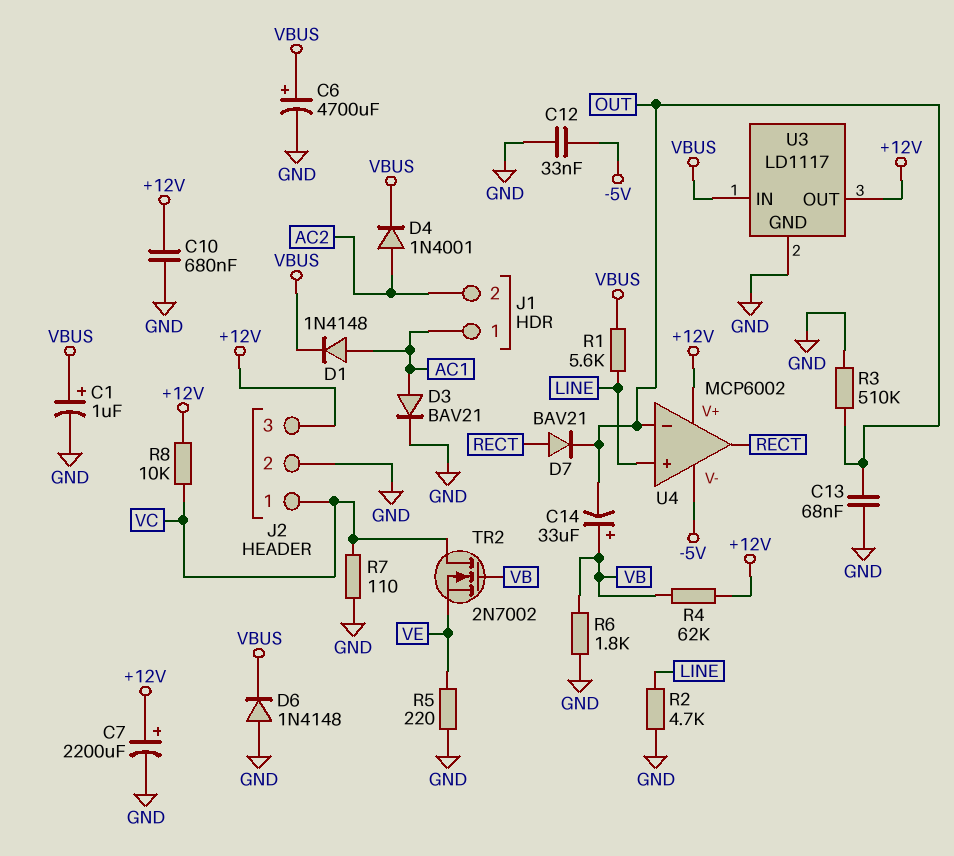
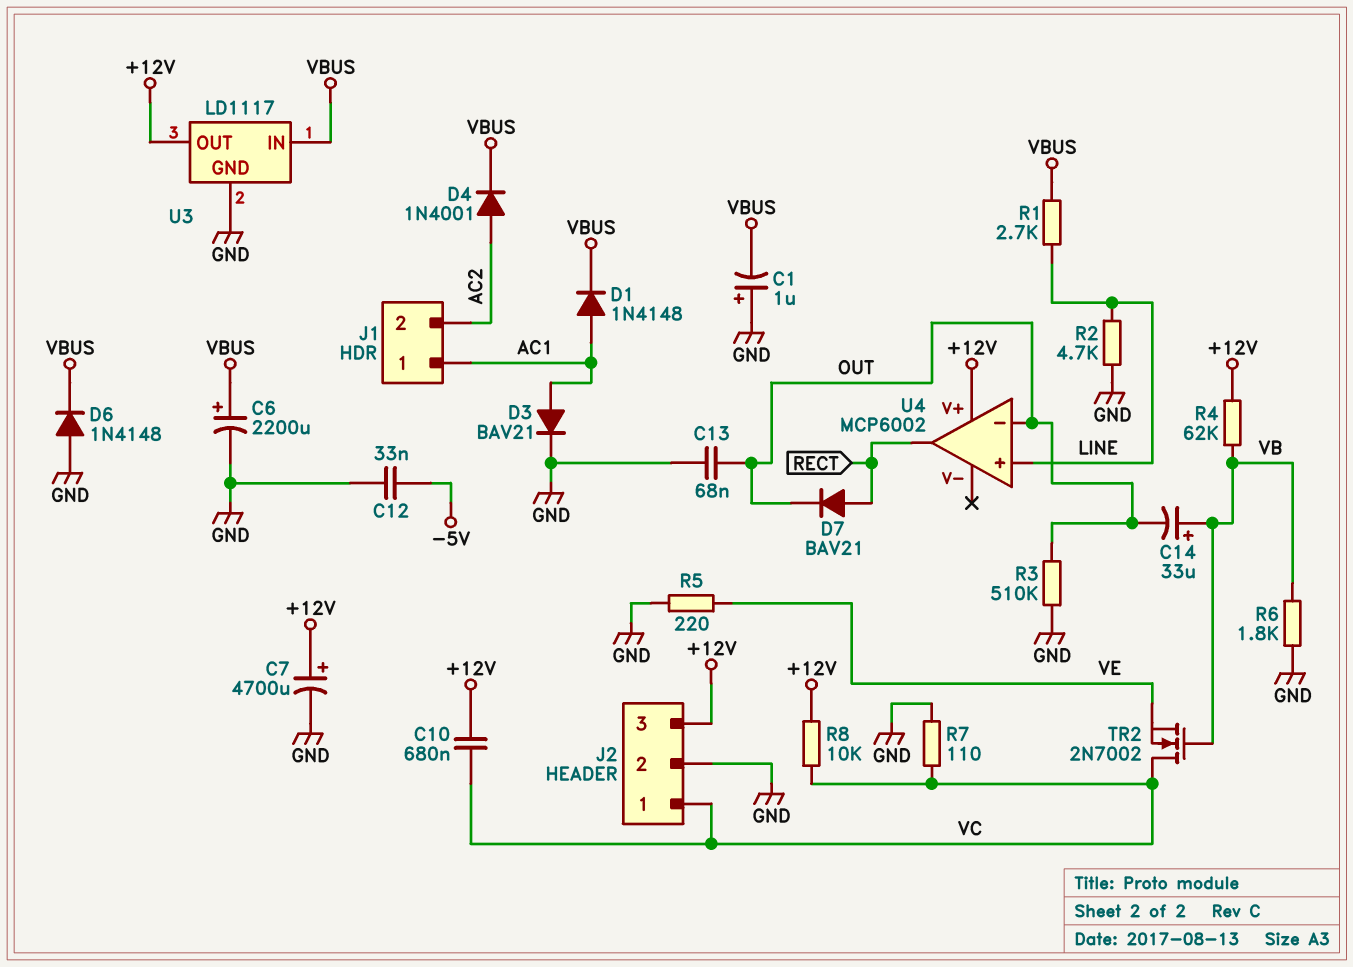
C1: 1uF (plus VBUS, minus GND) -> 1uF (plus GND, minus VBUS)
C6: 4700uF (plus VBUS, minus GND) -> 2200uF (plus VBUS, minus GND)
C7: 2200uF (plus +12V, minus GND) -> 4700uF (plus +12V, minus GND)
C10: 680nF (+12V, GND) -> 680nF (+12V, VC)
R1: 5.6k (LINE, VBUS) -> 2.7k (LINE, VBUS)
U4 pin V-: -5V -> none

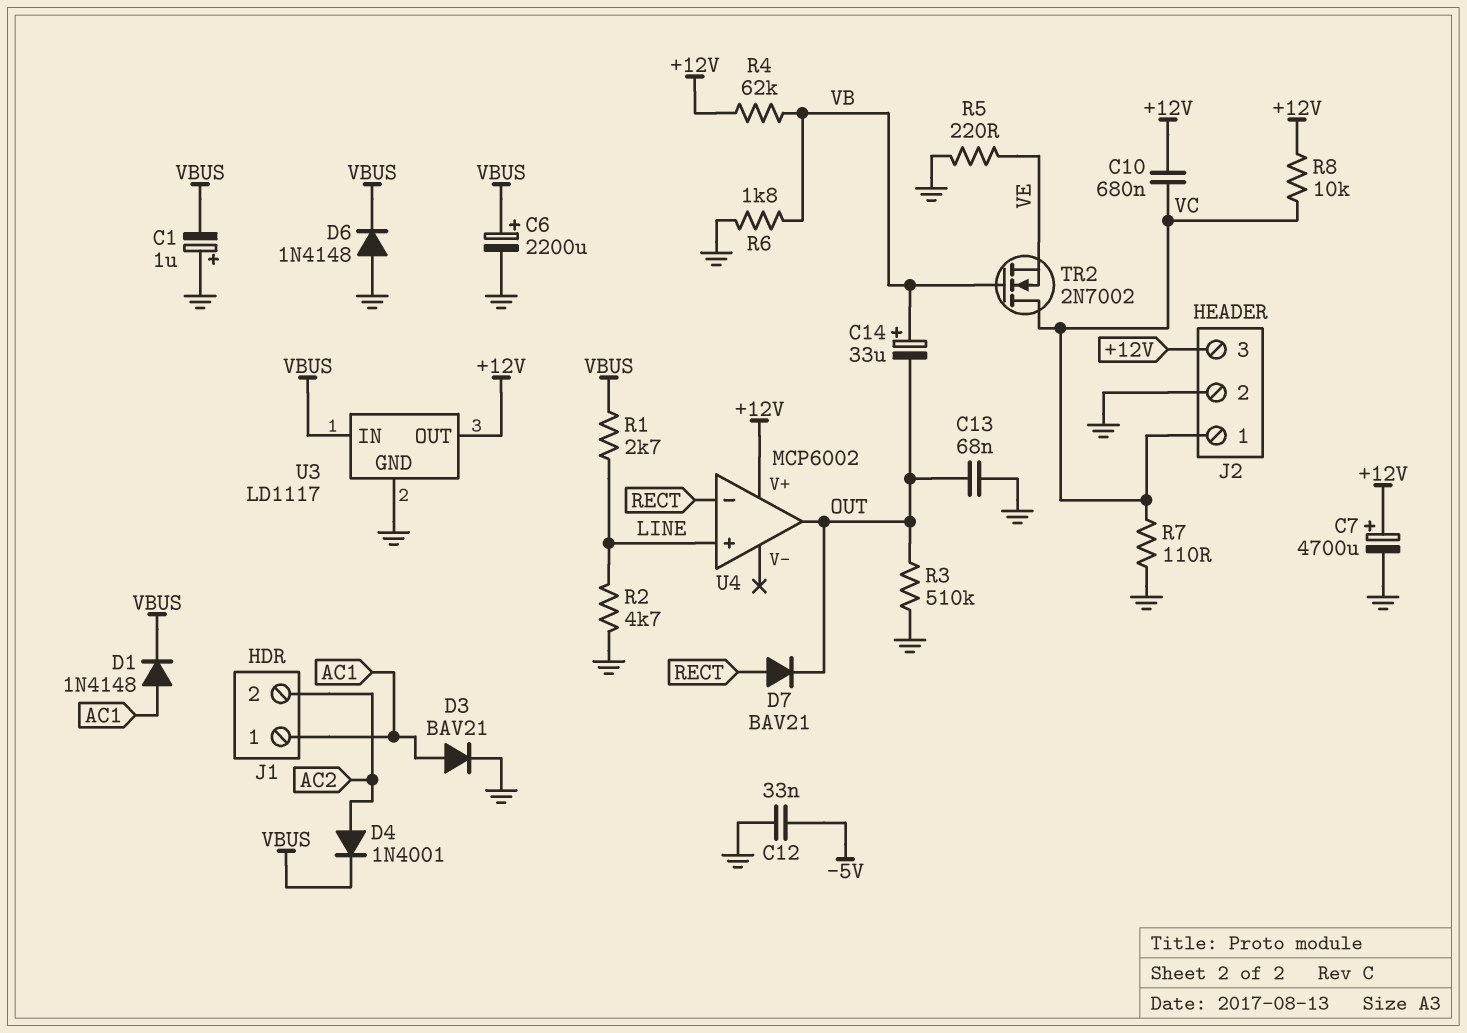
U4 pin in-: OUT -> RECT
U4 pin out: RECT -> OUT

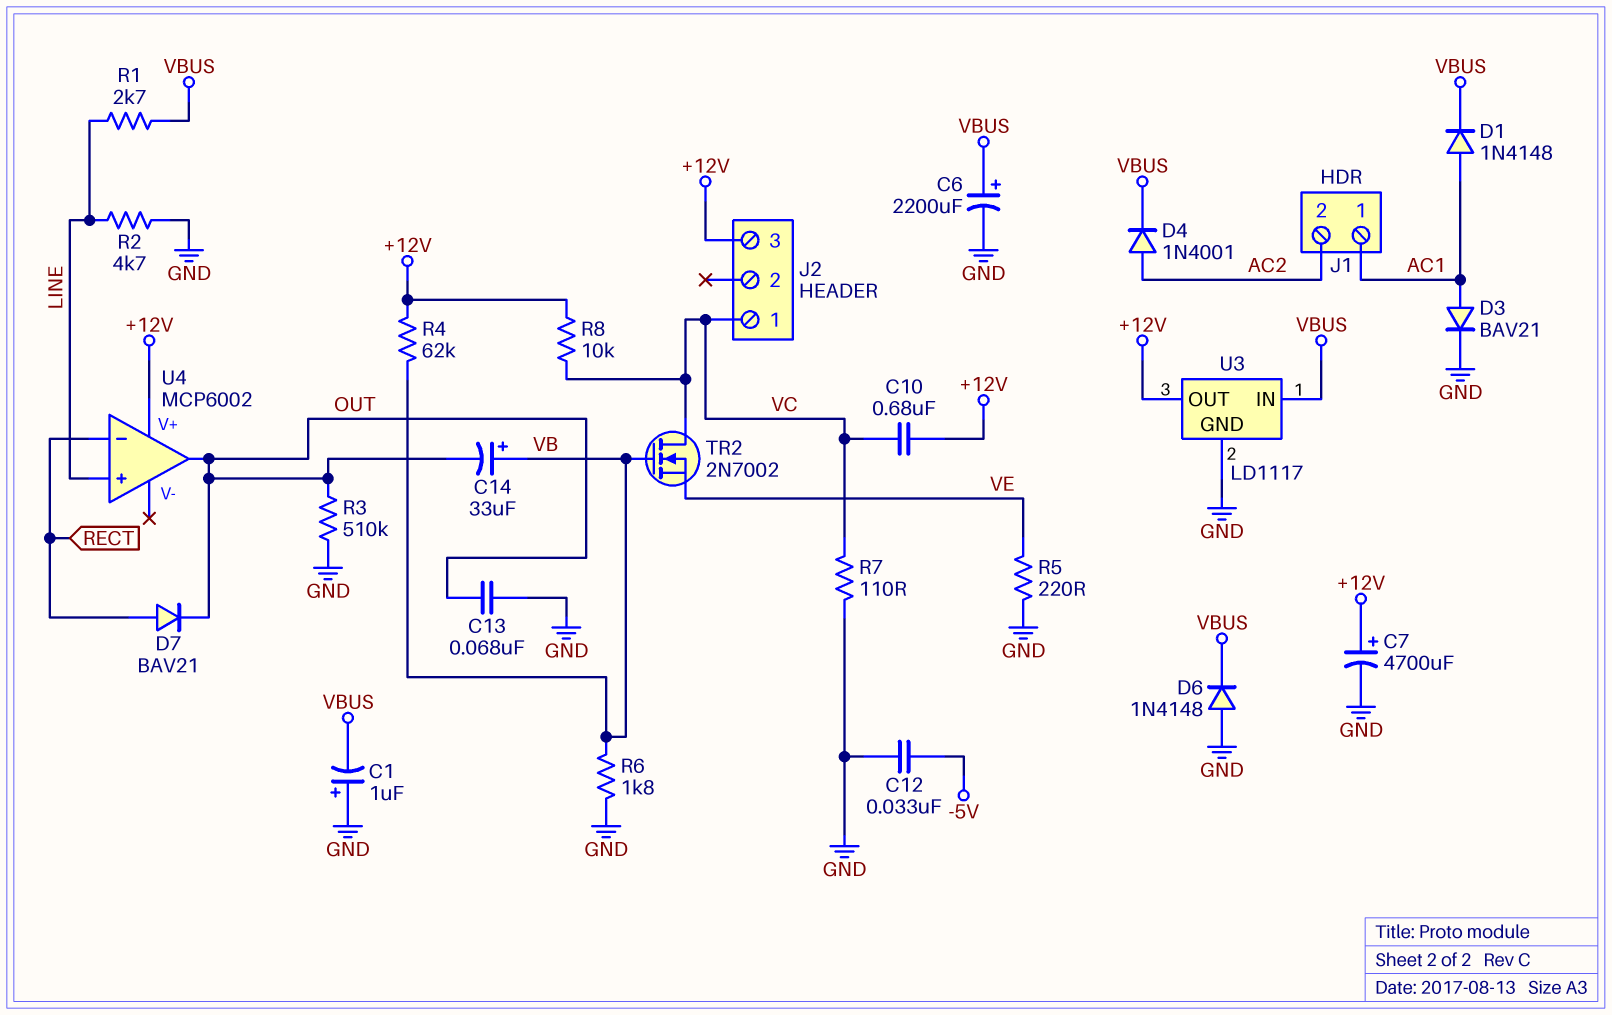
J2 pin 2: GND -> none

